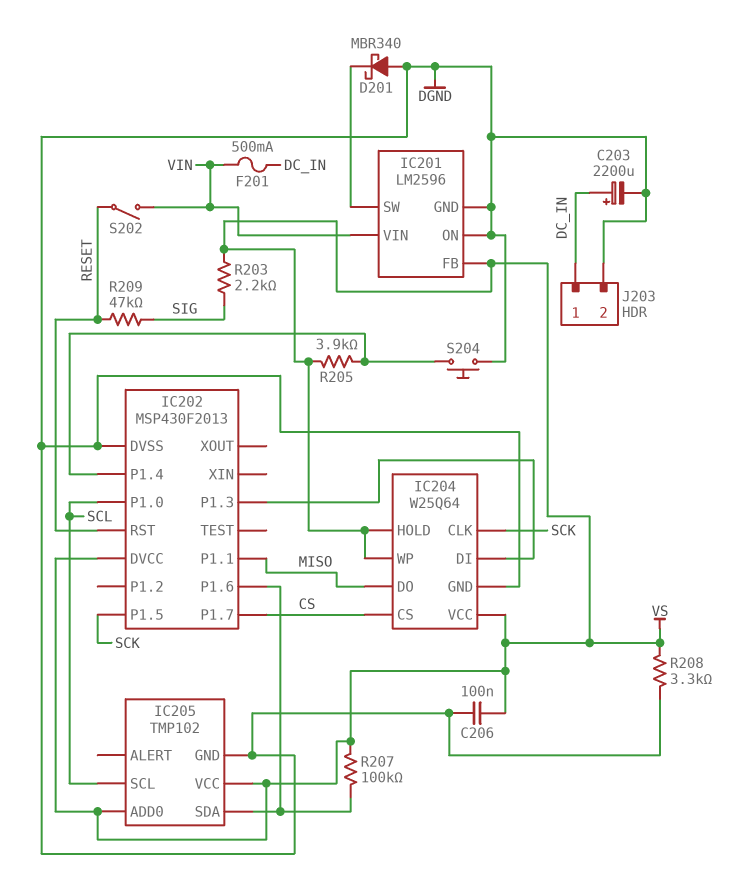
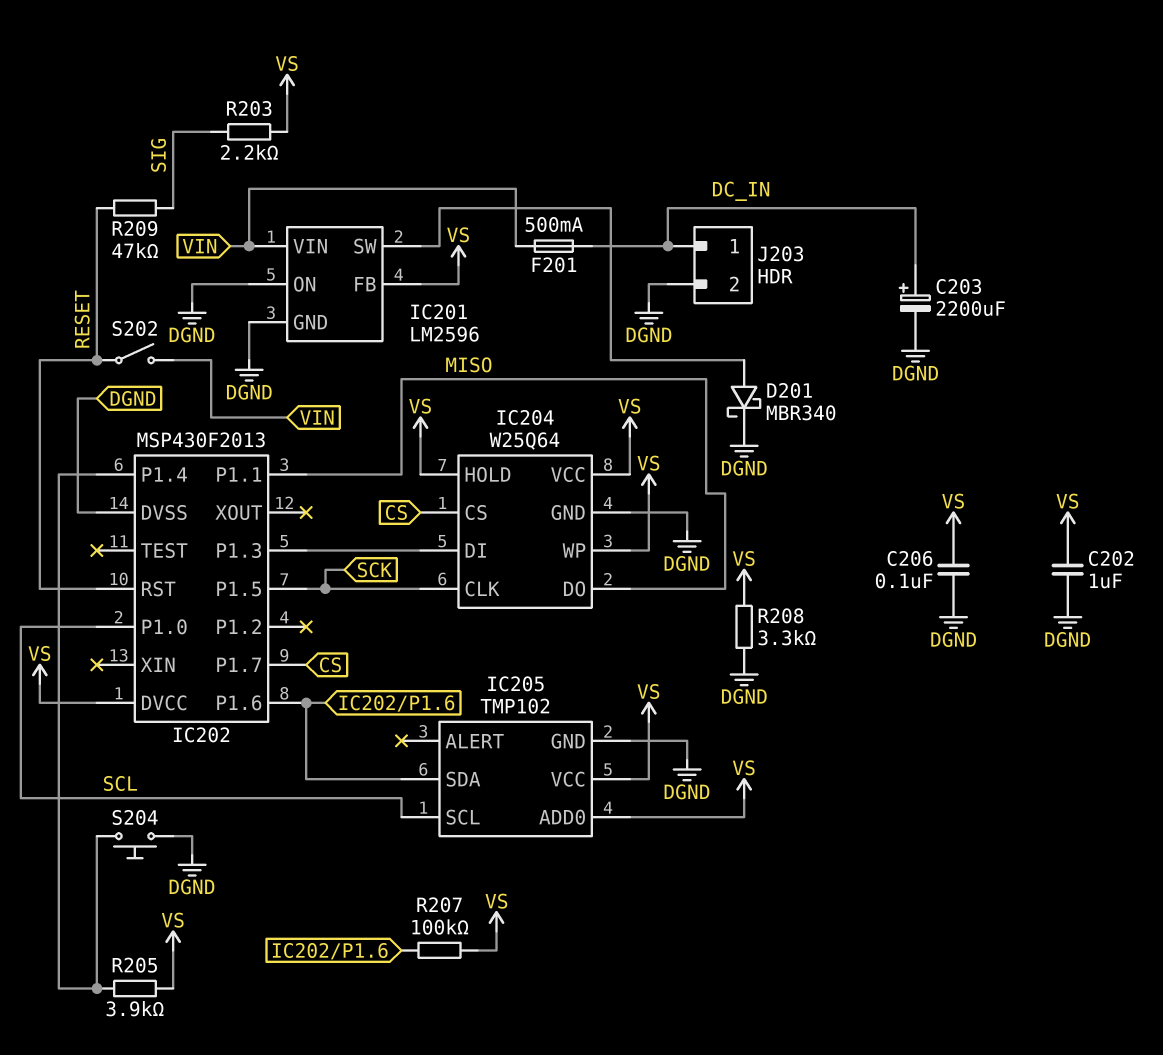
C202: none -> 1uF (DGND, VS)
D201: schottky MBR340 (A DGND, K IC201/SW) -> schottky MBR340 (A IC201/SW, K DGND)

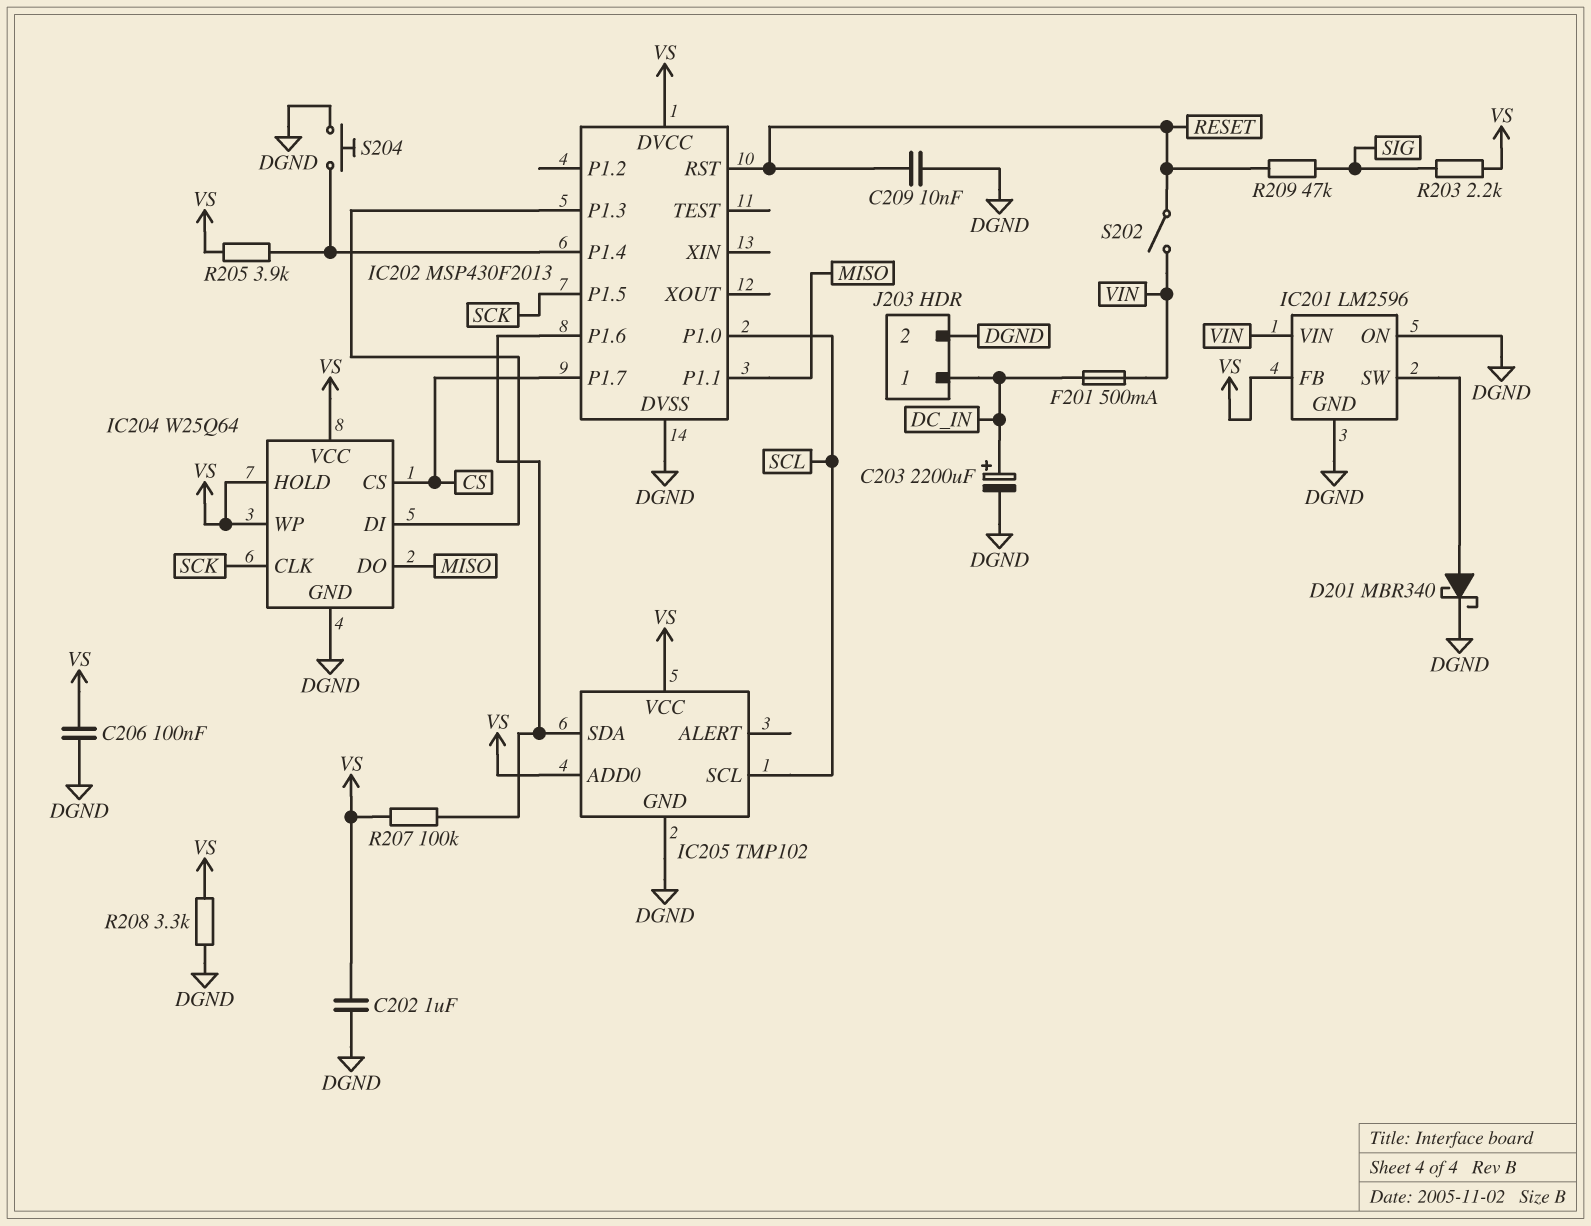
C209: none -> 10nF (DGND, RESET)

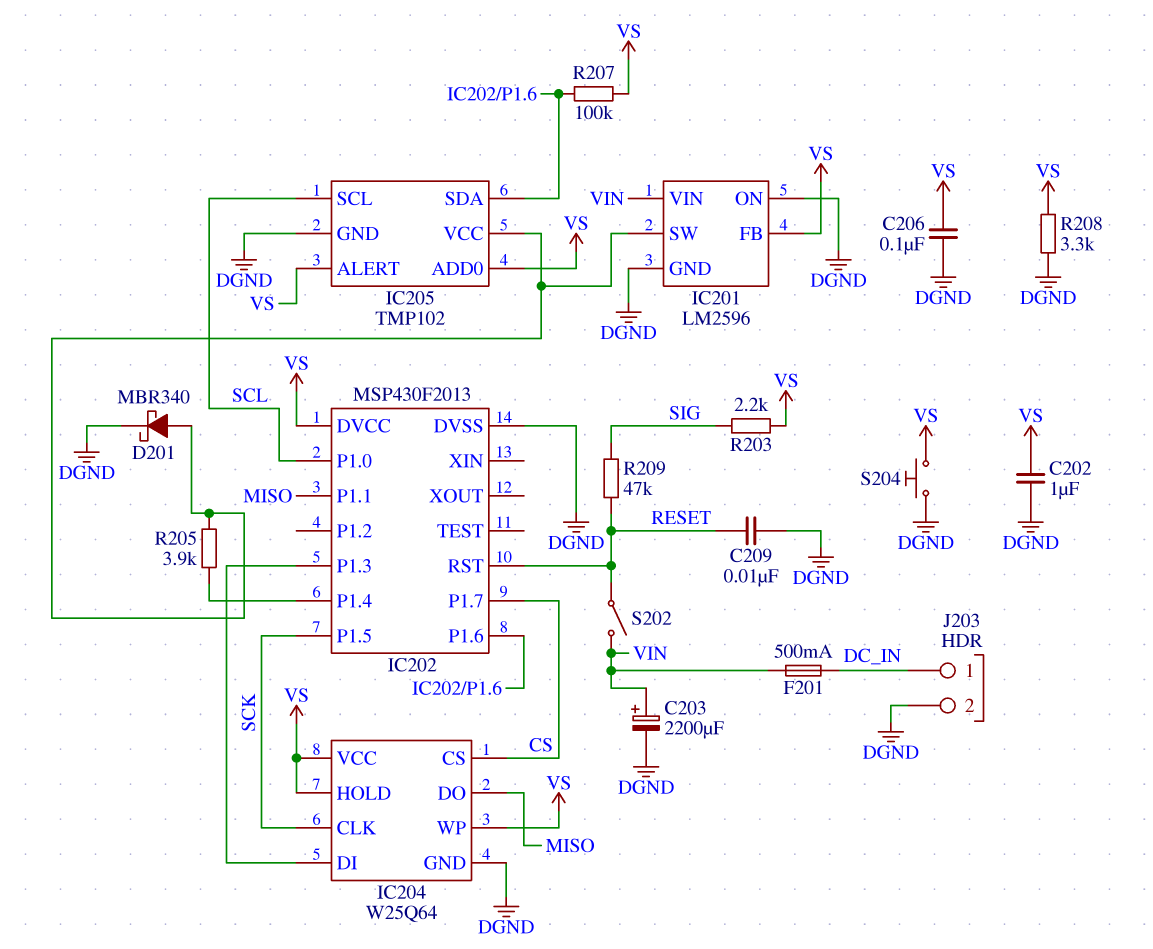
C203: 2200uF (plus DC_IN, minus DGND) -> 2200uF (plus VIN, minus DGND)
IC205 pin ALERT: none -> VS
IC205 pin VCC: VS -> IC201/SW
R205: 3.9k (IC202/P1.4, VS) -> 3.9k (IC201/SW, IC202/P1.4)
S204: button (DGND, IC202/P1.4) -> button (DGND, VS)

